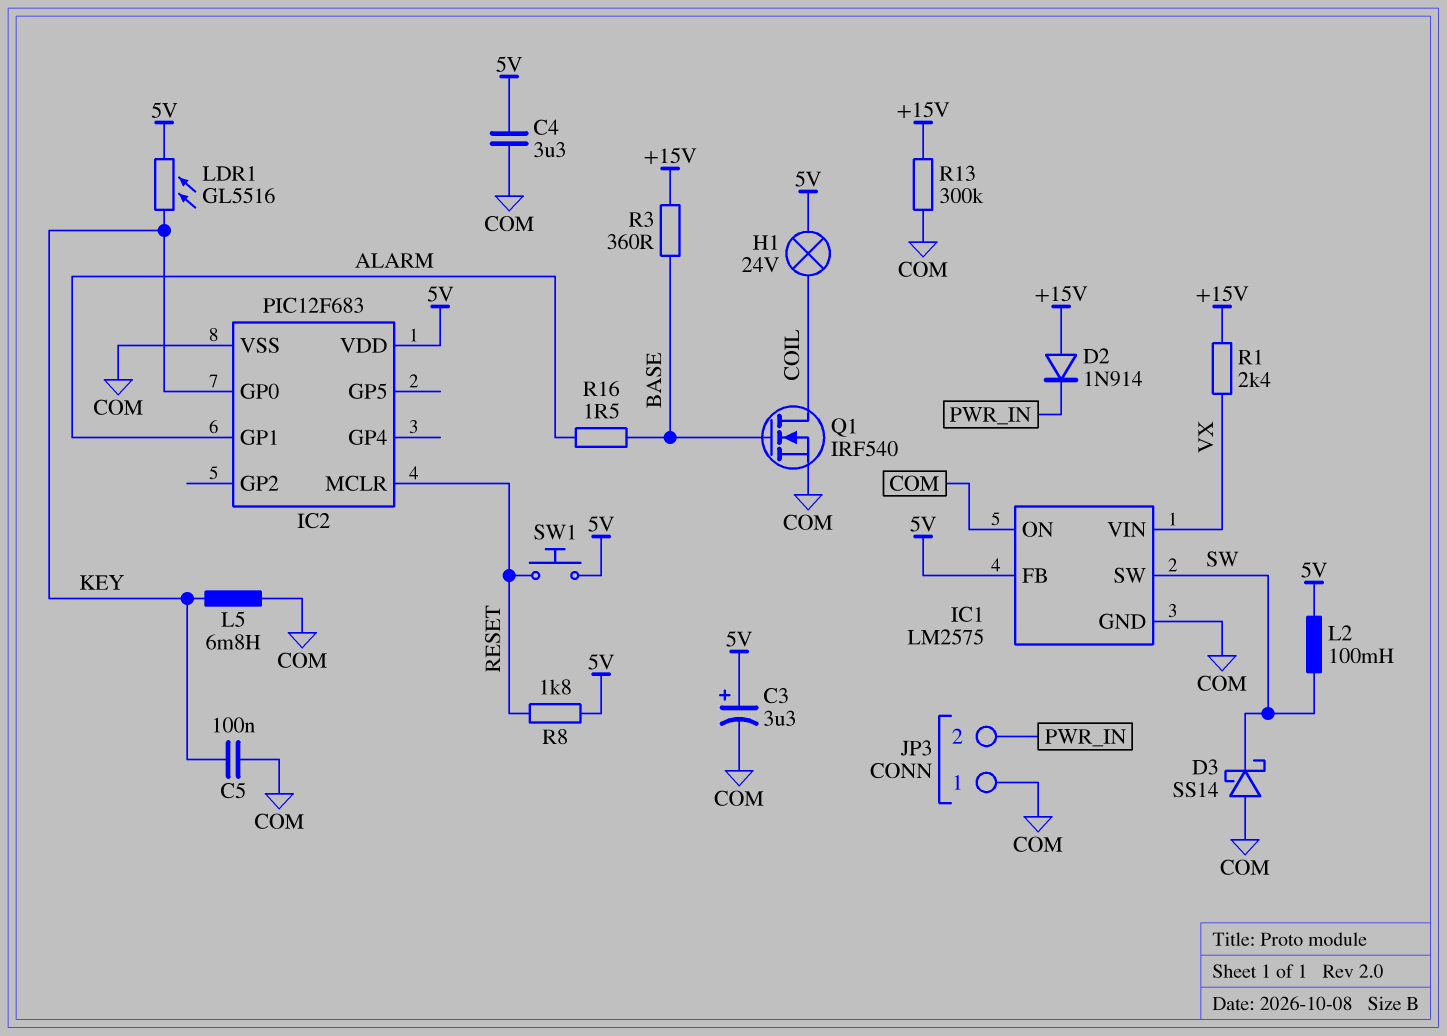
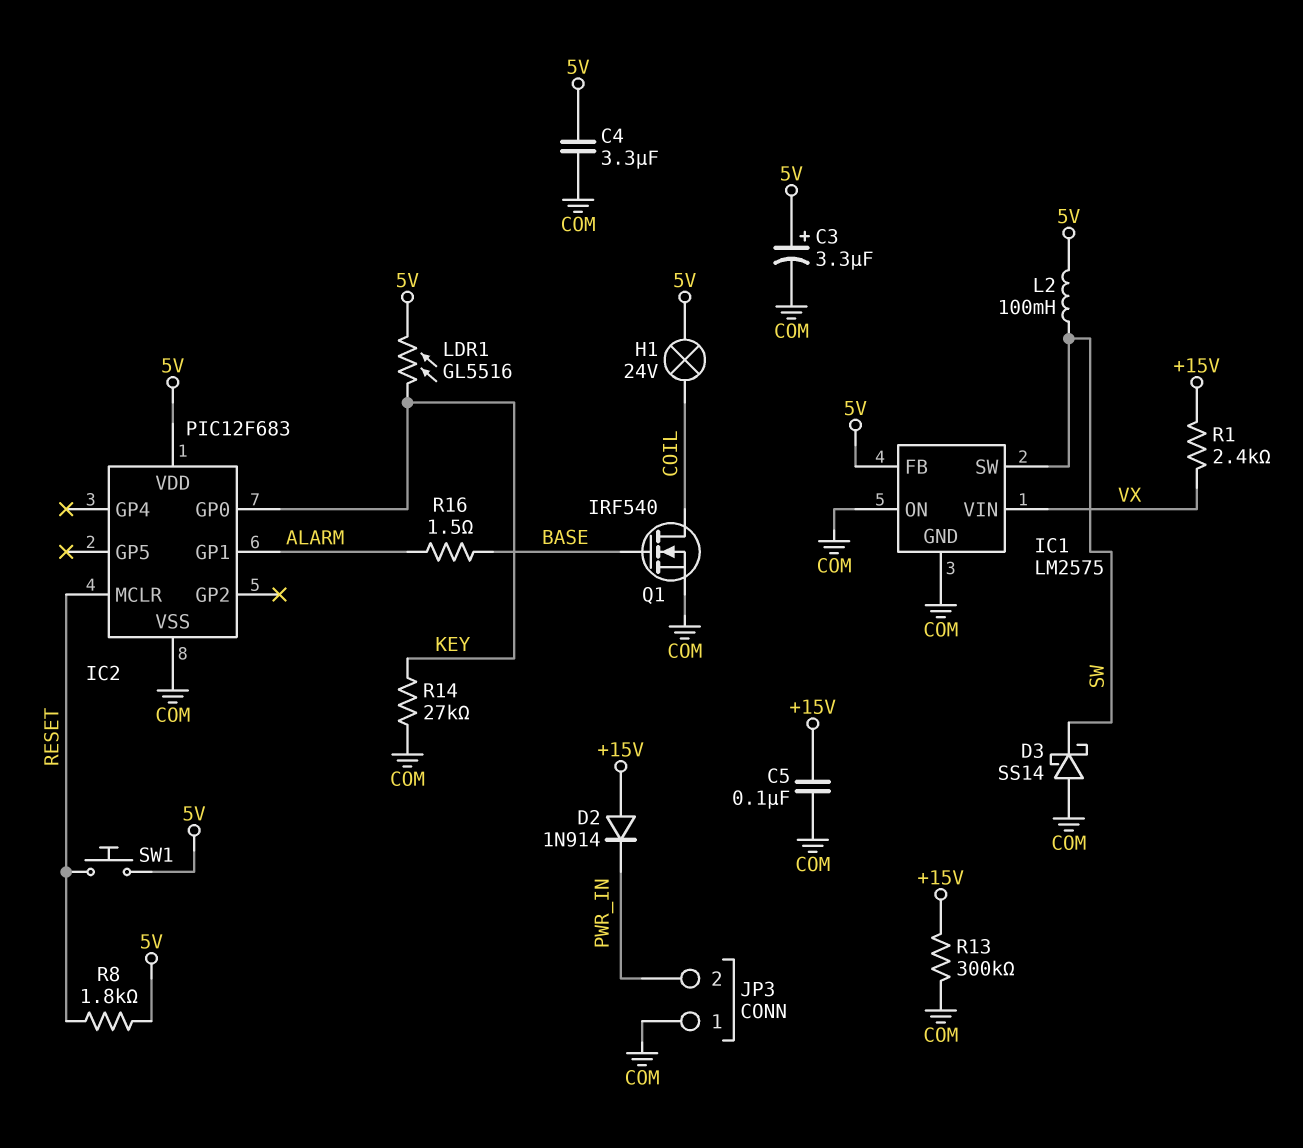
C5: 100nF (COM, KEY) -> 100nF (+15V, COM)
L5: 6.8mH (COM, KEY) -> none
R3: 360 (+15V, BASE) -> none
R14: none -> 27k (COM, KEY)

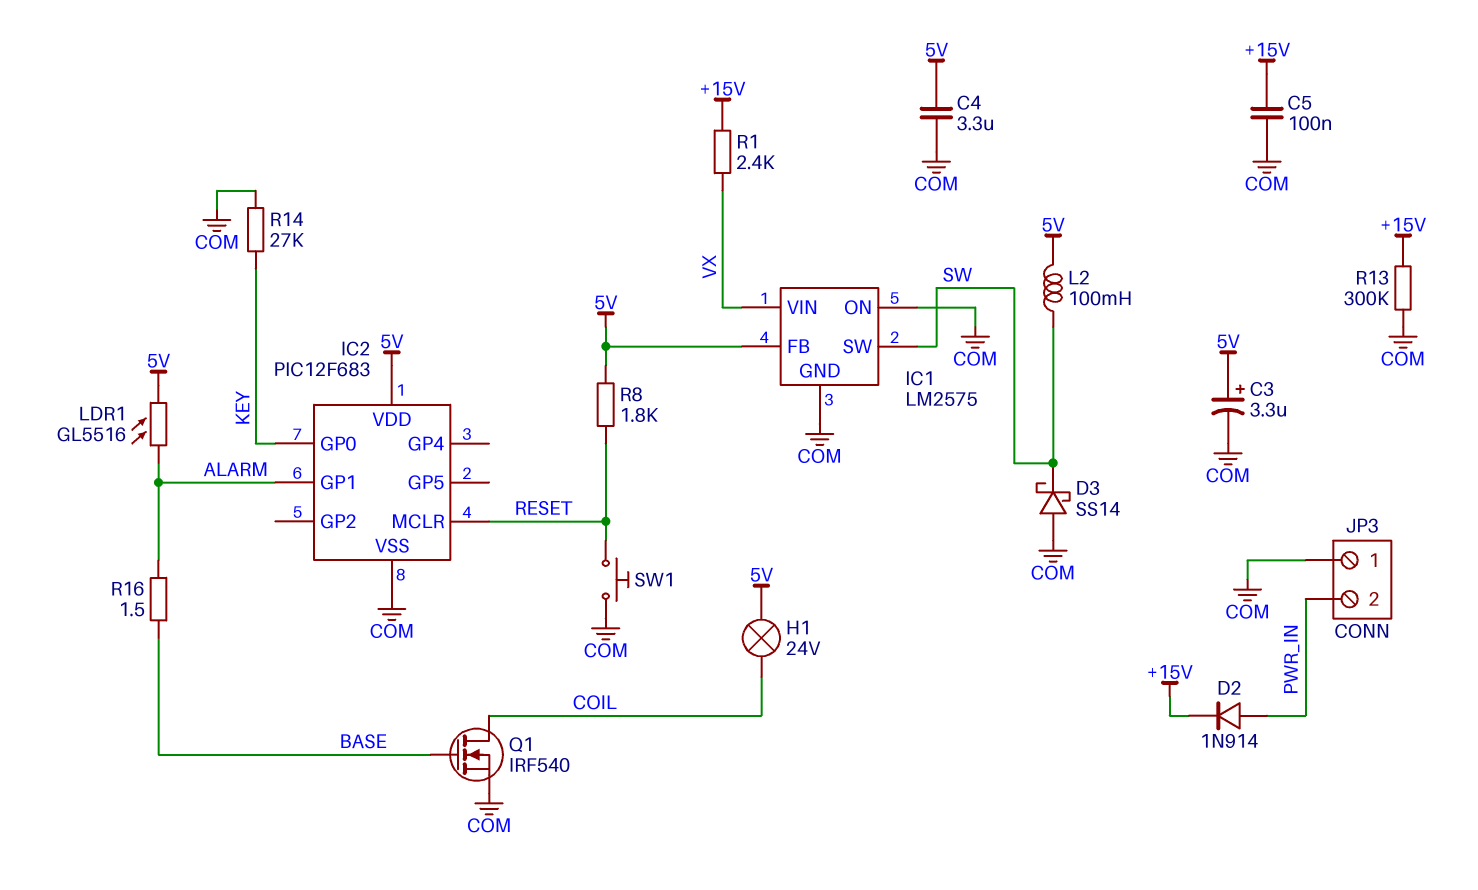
D2: diode 1N914 (A +15V, K PWR_IN) -> diode 1N914 (A PWR_IN, K +15V)
LDR1: GL5516 (5V, KEY) -> GL5516 (5V, ALARM)
SW1: button (5V, RESET) -> button (COM, RESET)

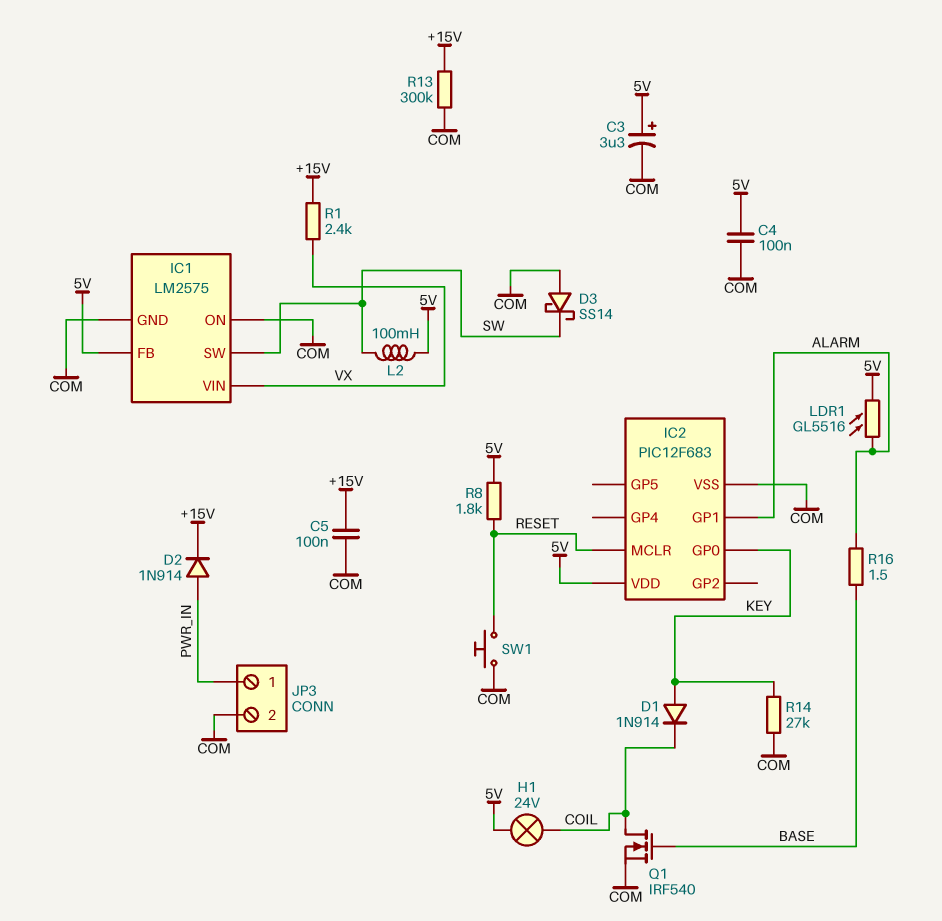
C4: 3.3uF (5V, COM) -> 100nF (5V, COM)
D1: none -> diode 1N914 (A KEY, K COIL)
JP3 pin 1: COM -> PWR_IN
JP3 pin 2: PWR_IN -> COM

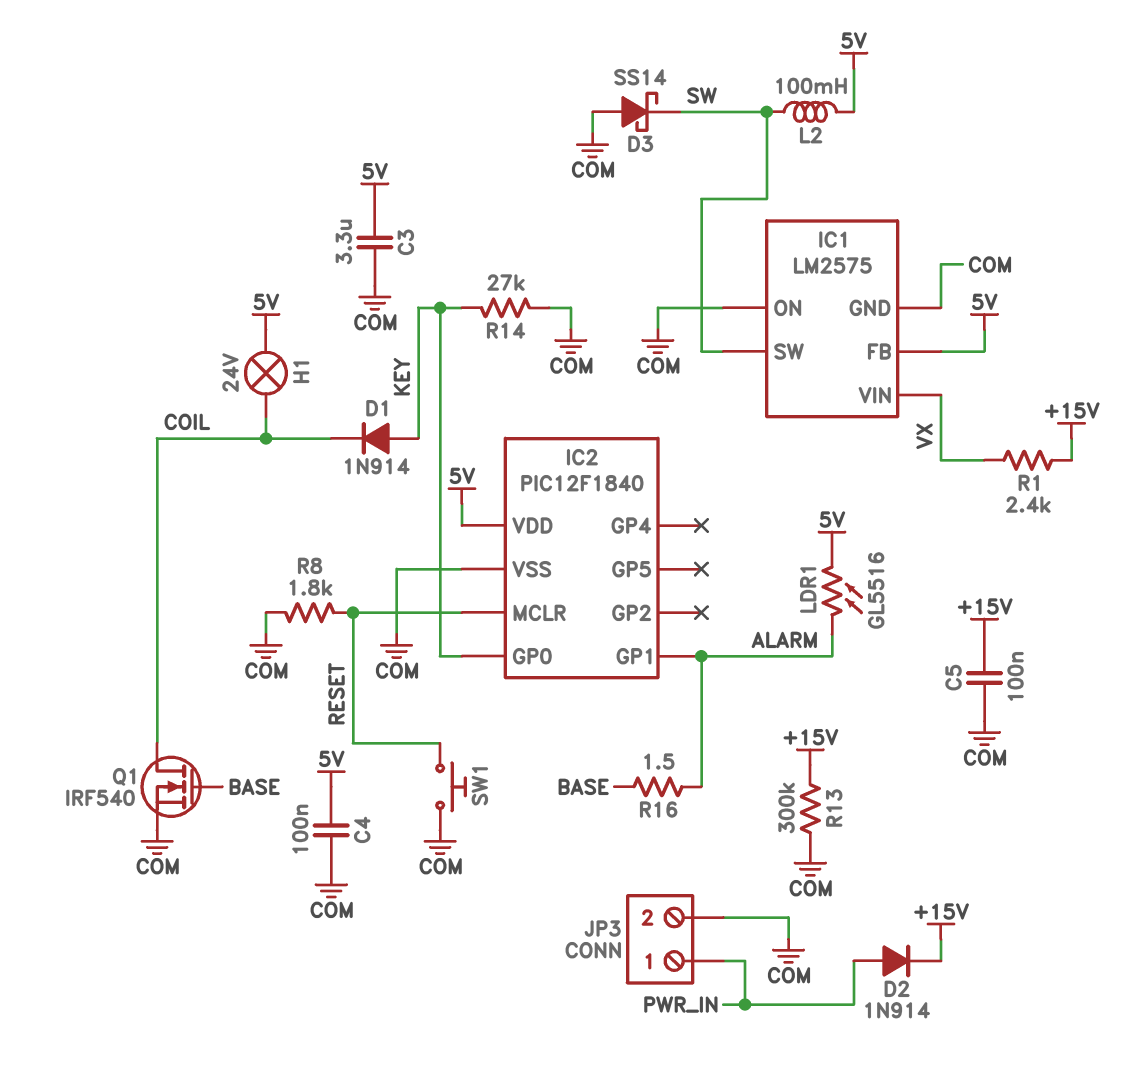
C3: 3.3uF (plus 5V, minus COM) -> 3.3uF (5V, COM)
IC2: PIC12F683 -> PIC12F1840
R8: 1.8k (5V, RESET) -> 1.8k (COM, RESET)

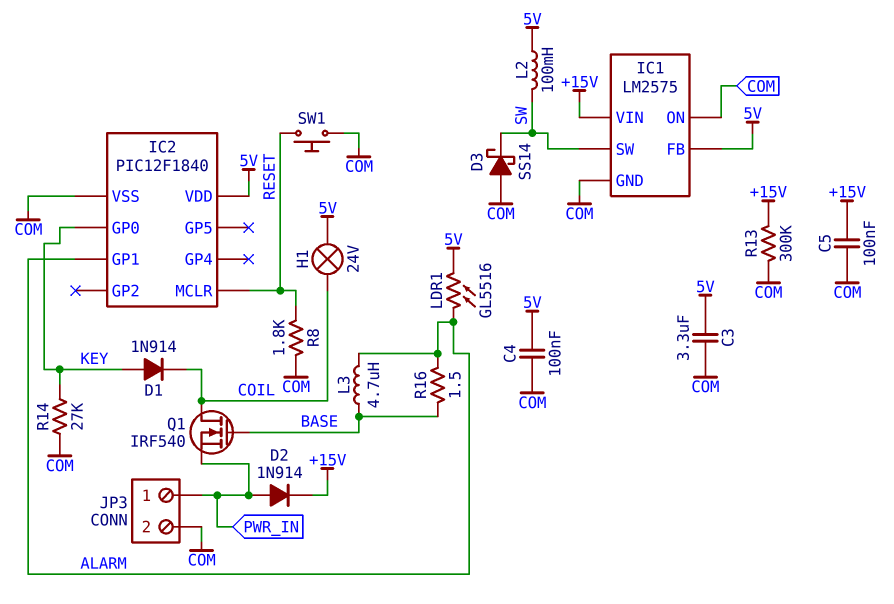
IC1 pin VIN: VX -> +15V
L3: none -> 4.7uH (ALARM, BASE)
Q1: NMOS IRF540 (G BASE, D COIL, S COM) -> NMOS IRF540 (G BASE, D COIL, S PWR_IN)
R1: 2.4k (+15V, VX) -> none

